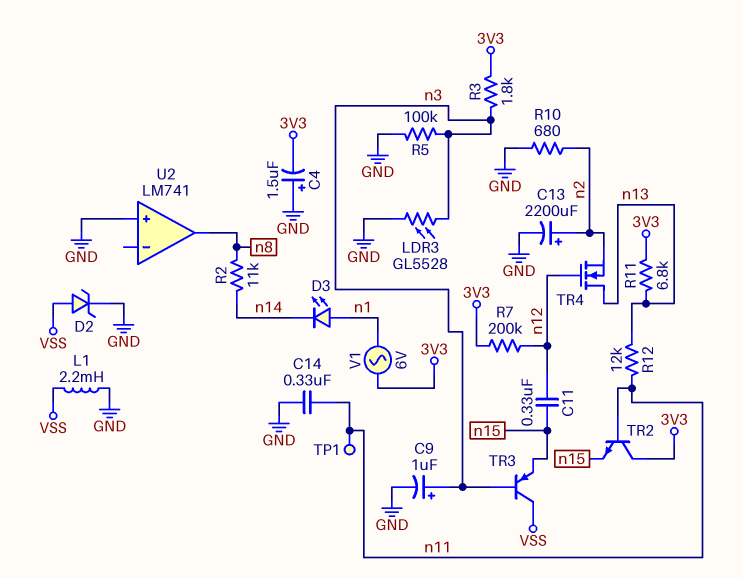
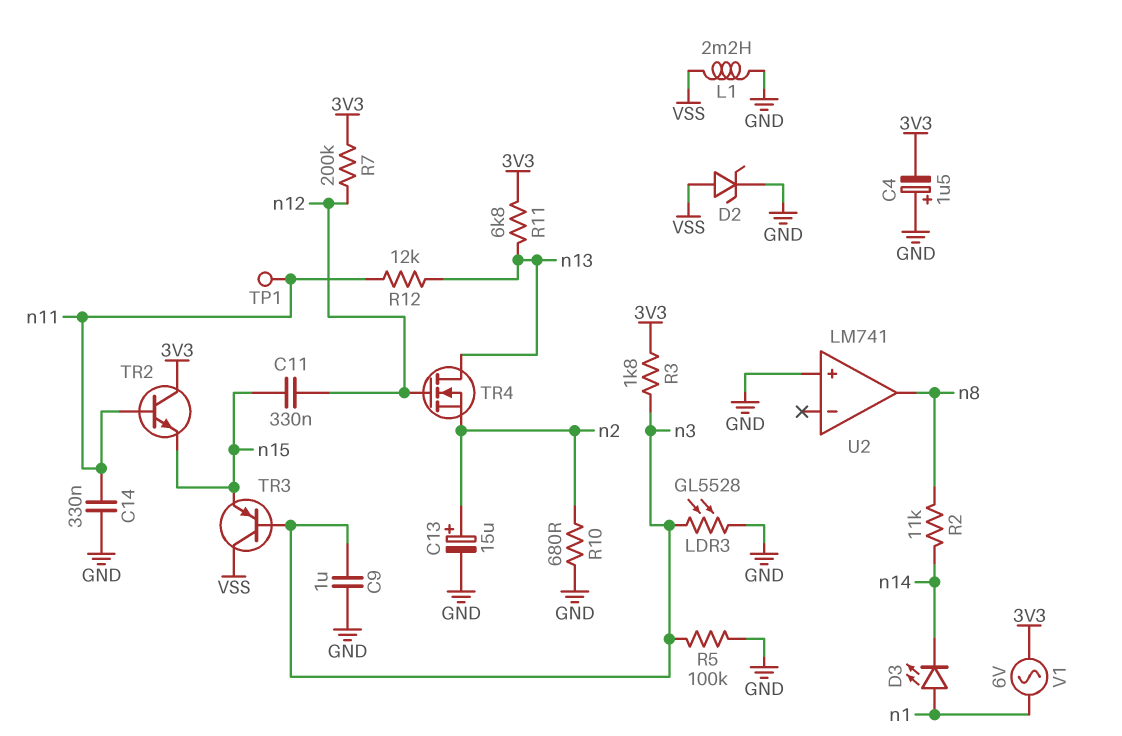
C9: 1uF (plus n3, minus GND) -> 1uF (GND, n3)
C13: 2200uF (plus n2, minus GND) -> 15uF (plus n2, minus GND)

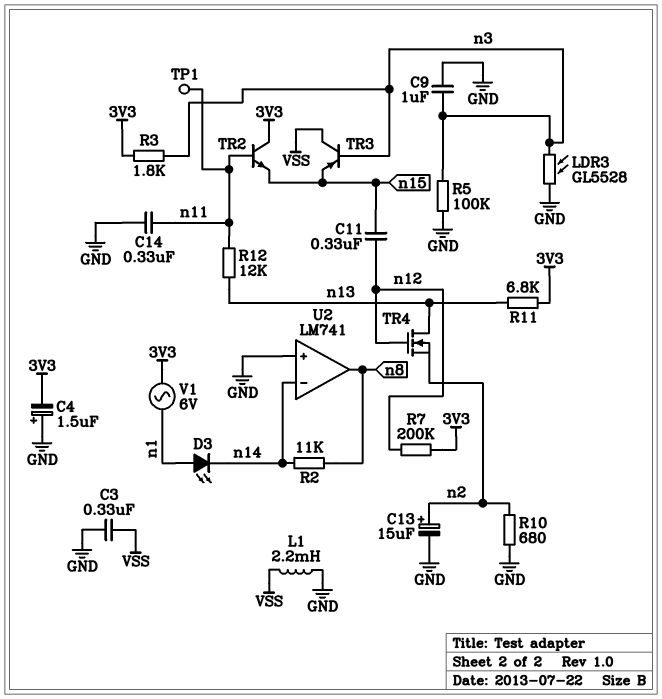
C3: none -> 330nF (GND, VSS)
D2: zener (A VSS, K GND) -> none
U2 pin in-: none -> n14

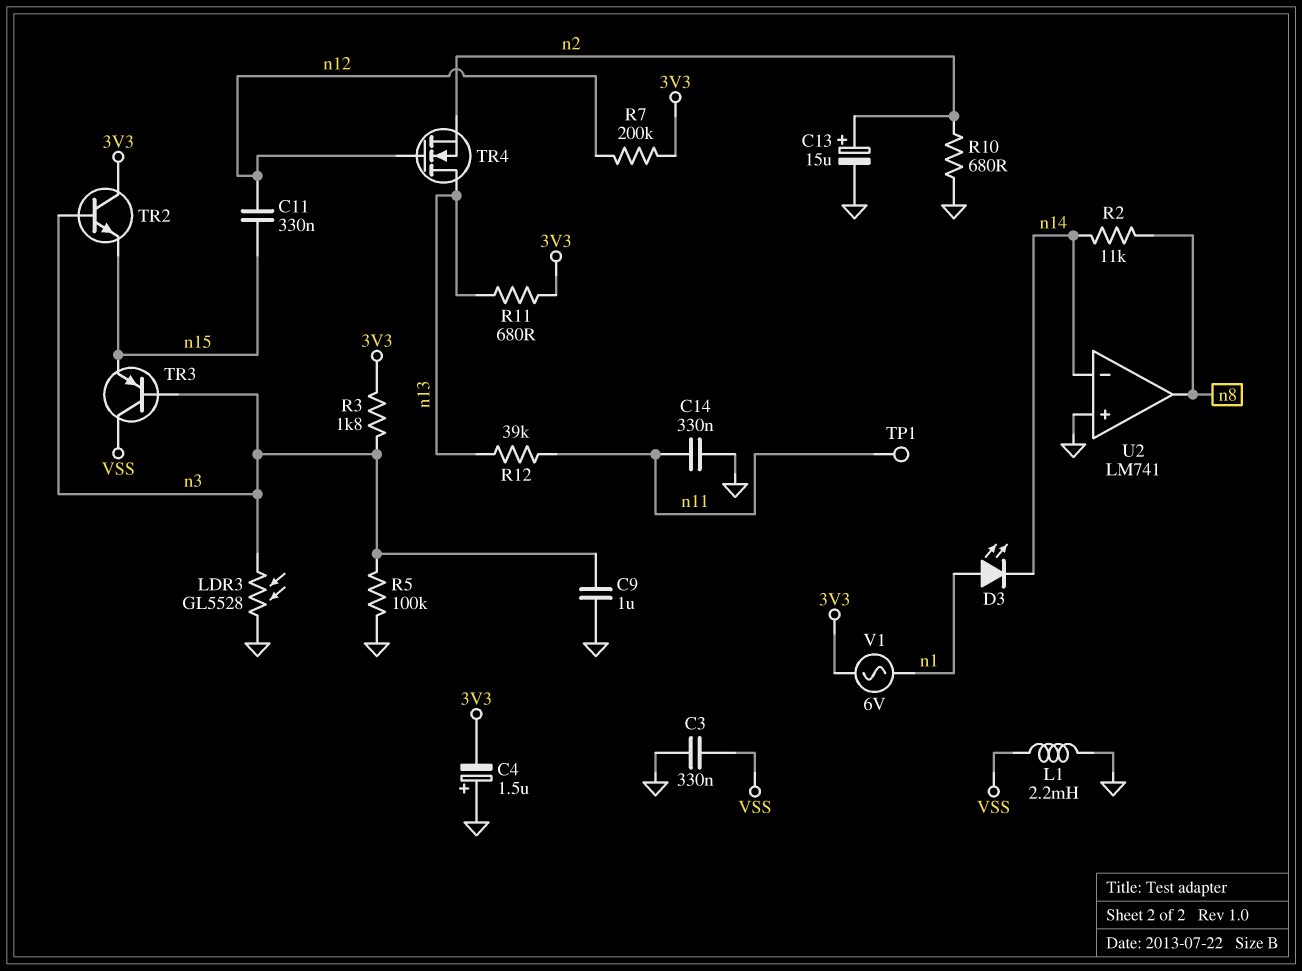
R11: 6.8k (3V3, n13) -> 680 (3V3, n13)
R12: 12k (n11, n13) -> 39k (n11, n13)
TR2: NPN (B n11, C 3V3, E n15) -> NPN (B n3, C 3V3, E n15)

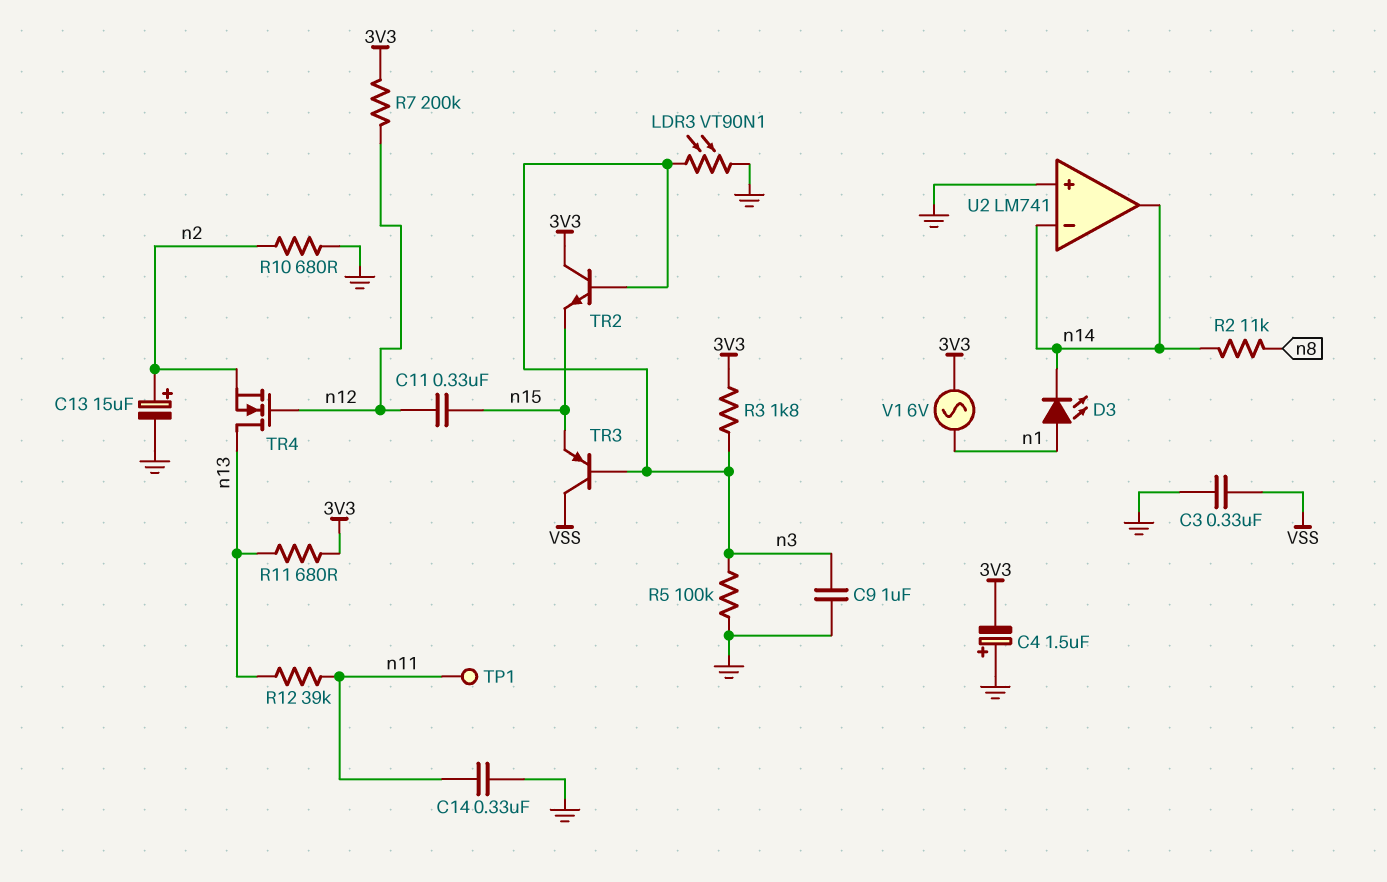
L1: 2.2mH (GND, VSS) -> none
LDR3: GL5528 (GND, n3) -> VT90N1 (GND, n3)
U2 pin out: n8 -> n14

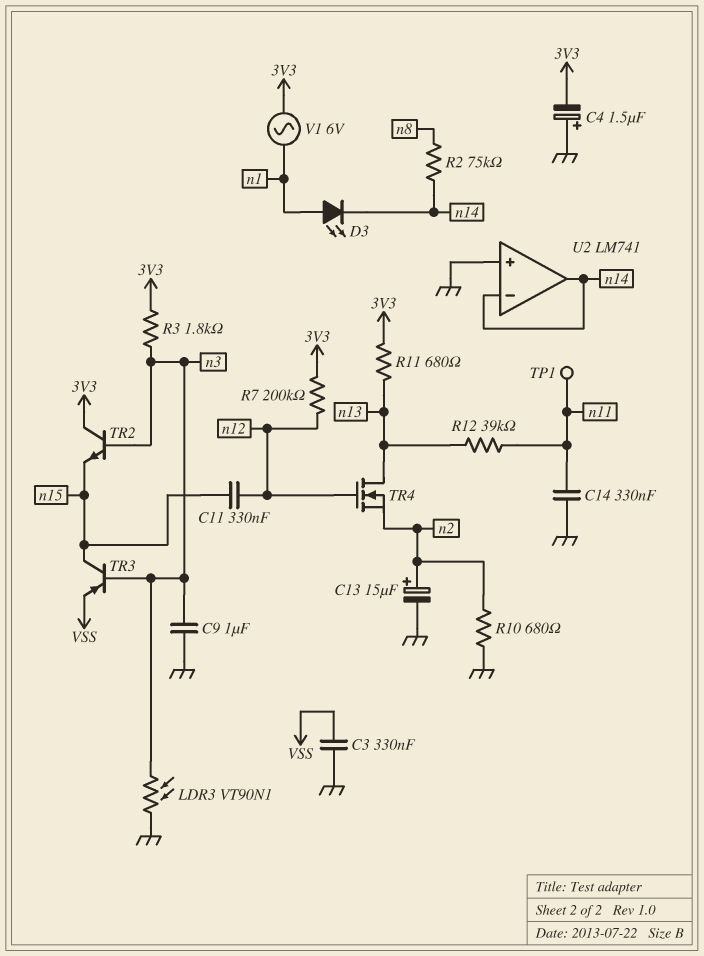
R2: 11k (n8, n14) -> 75k (n8, n14)
R5: 100k (GND, n3) -> none
TR3: PNP (B n3, C VSS, E n15) -> PNP (B n3, C n15, E VSS)

